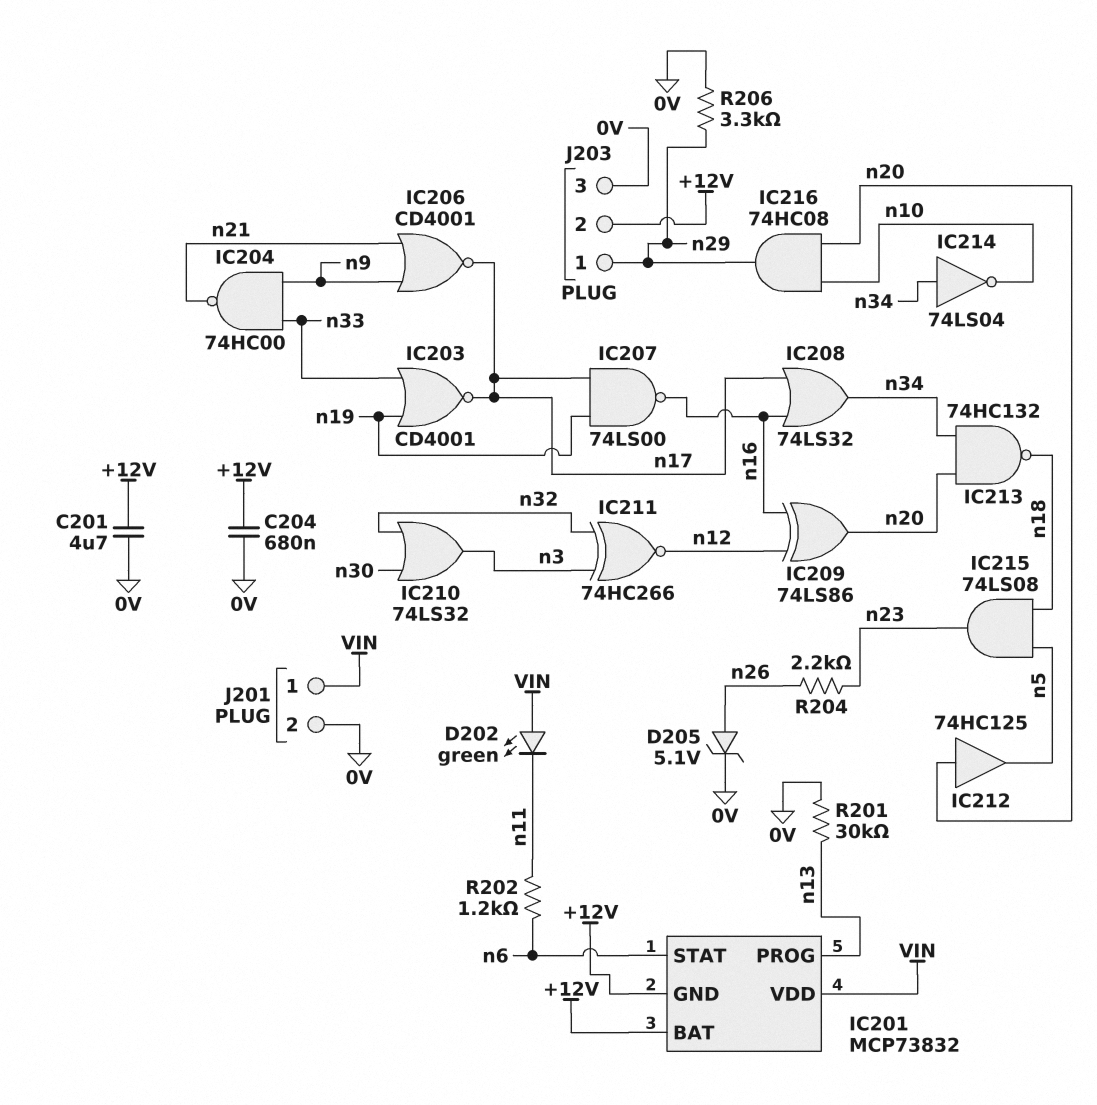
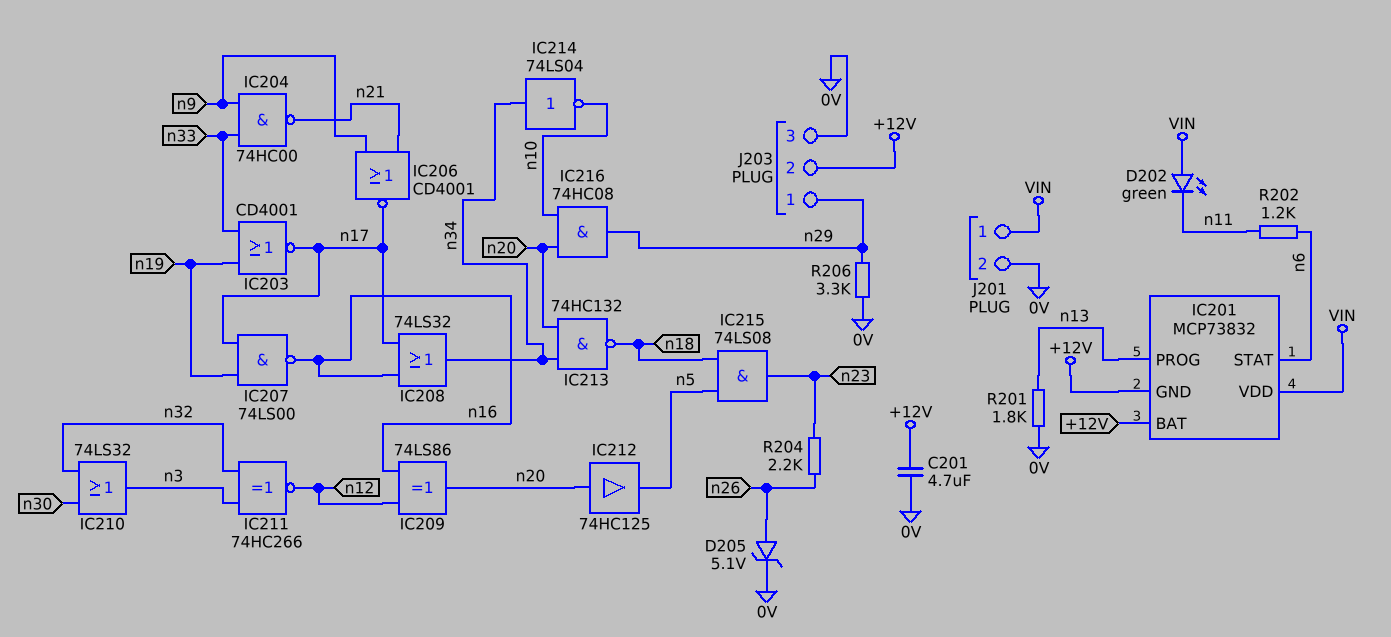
C204: 680nF (+12V, 0V) -> none
R201: 30k (0V, n13) -> 1.8k (0V, n13)

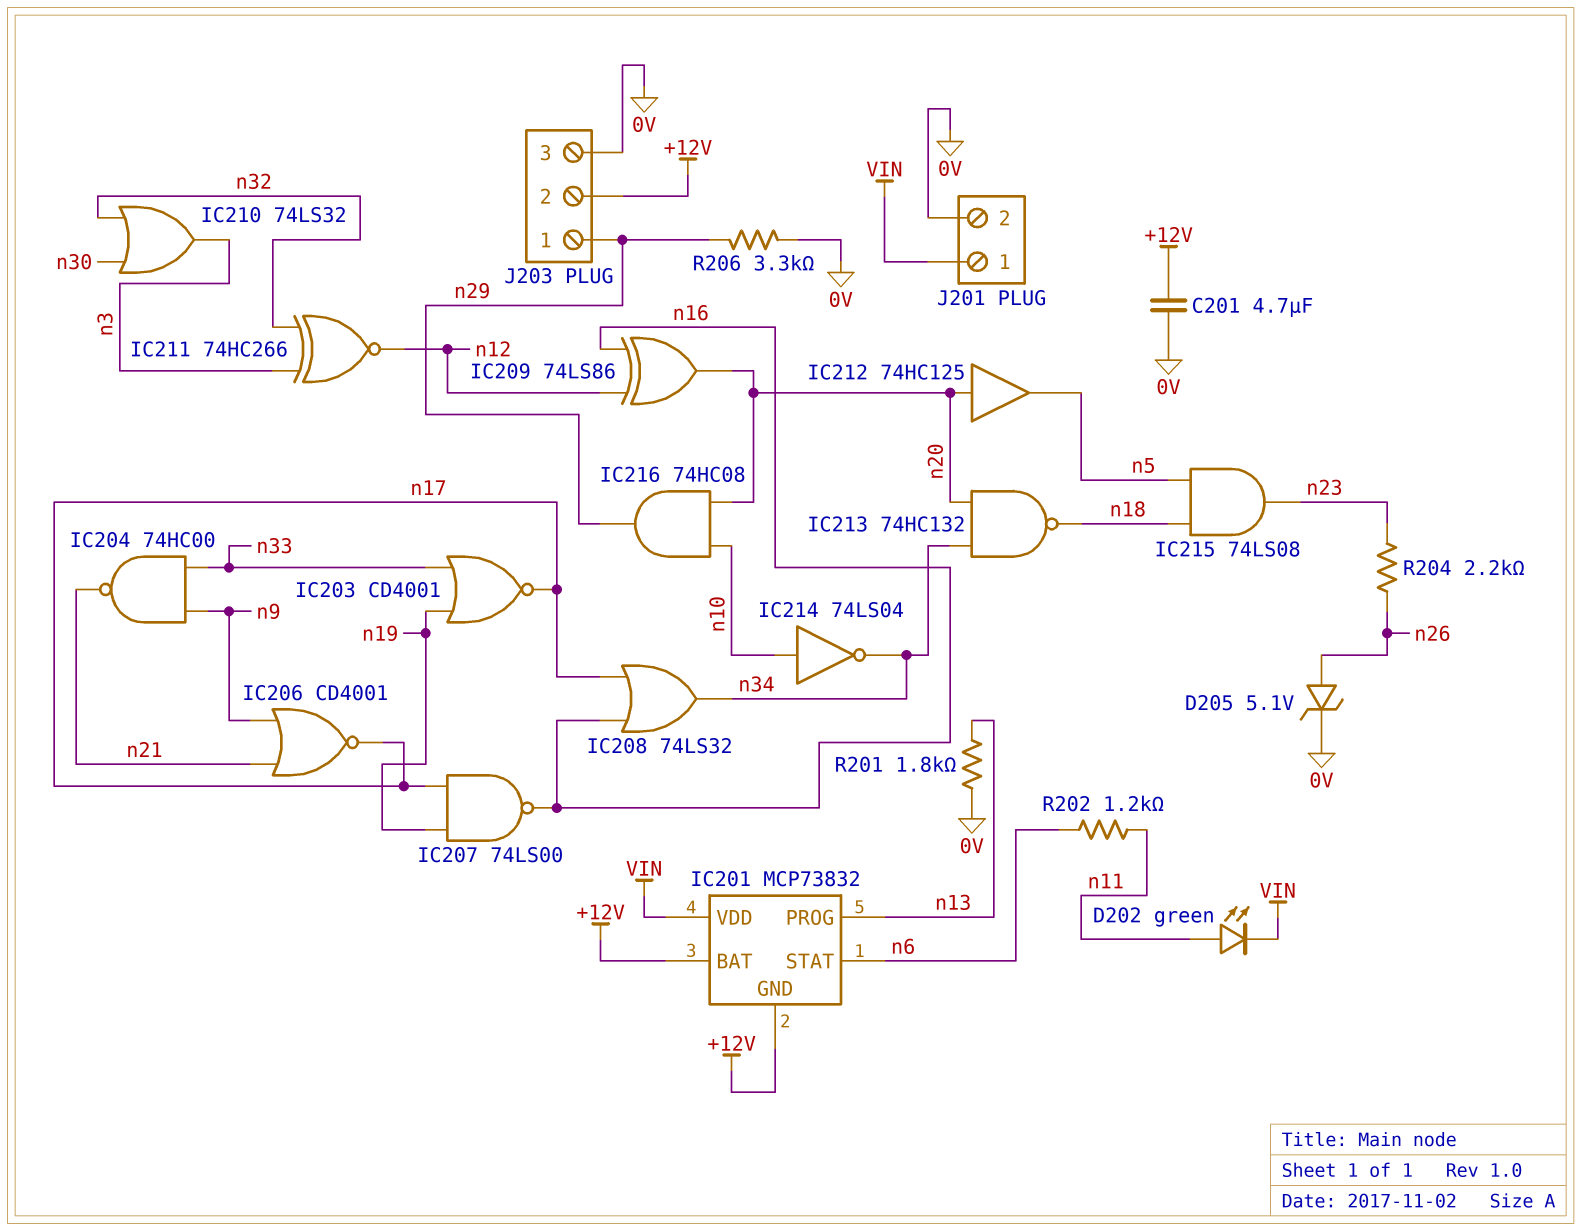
D202: LED green (A VIN, K n11) -> LED green (A n11, K VIN)
IC214: NOT 74LS04 (in n34, out n10) -> NOT 74LS04 (in n10, out n34)

